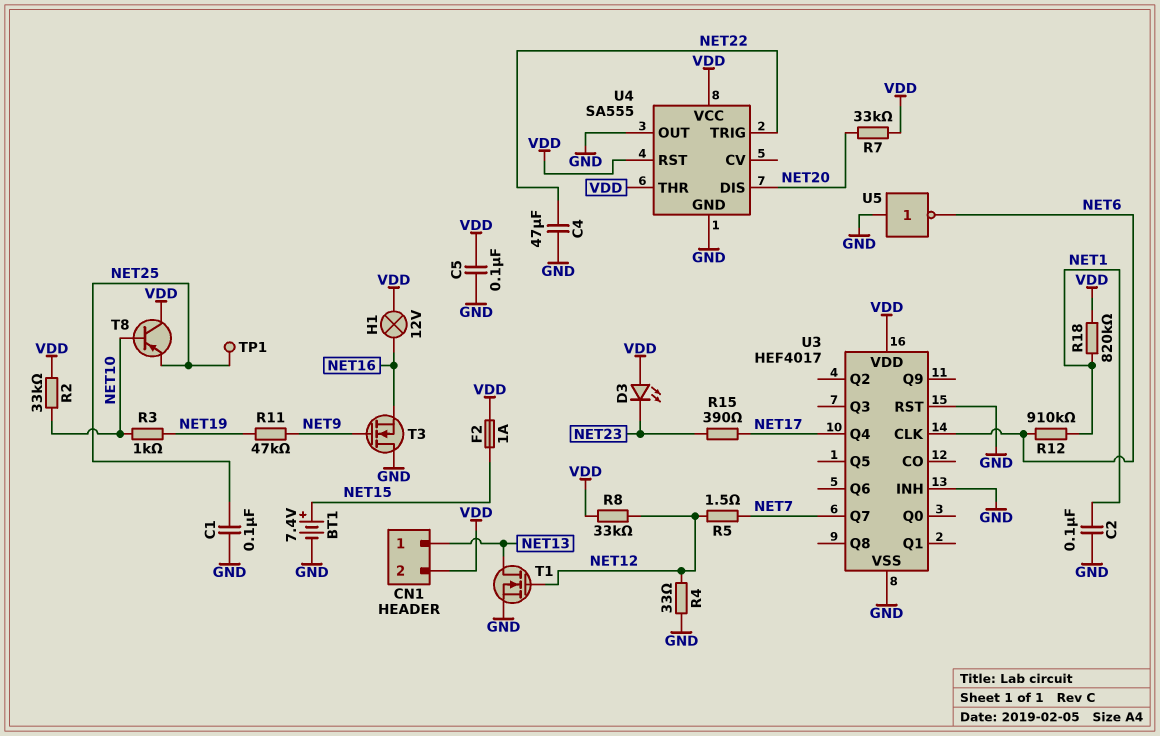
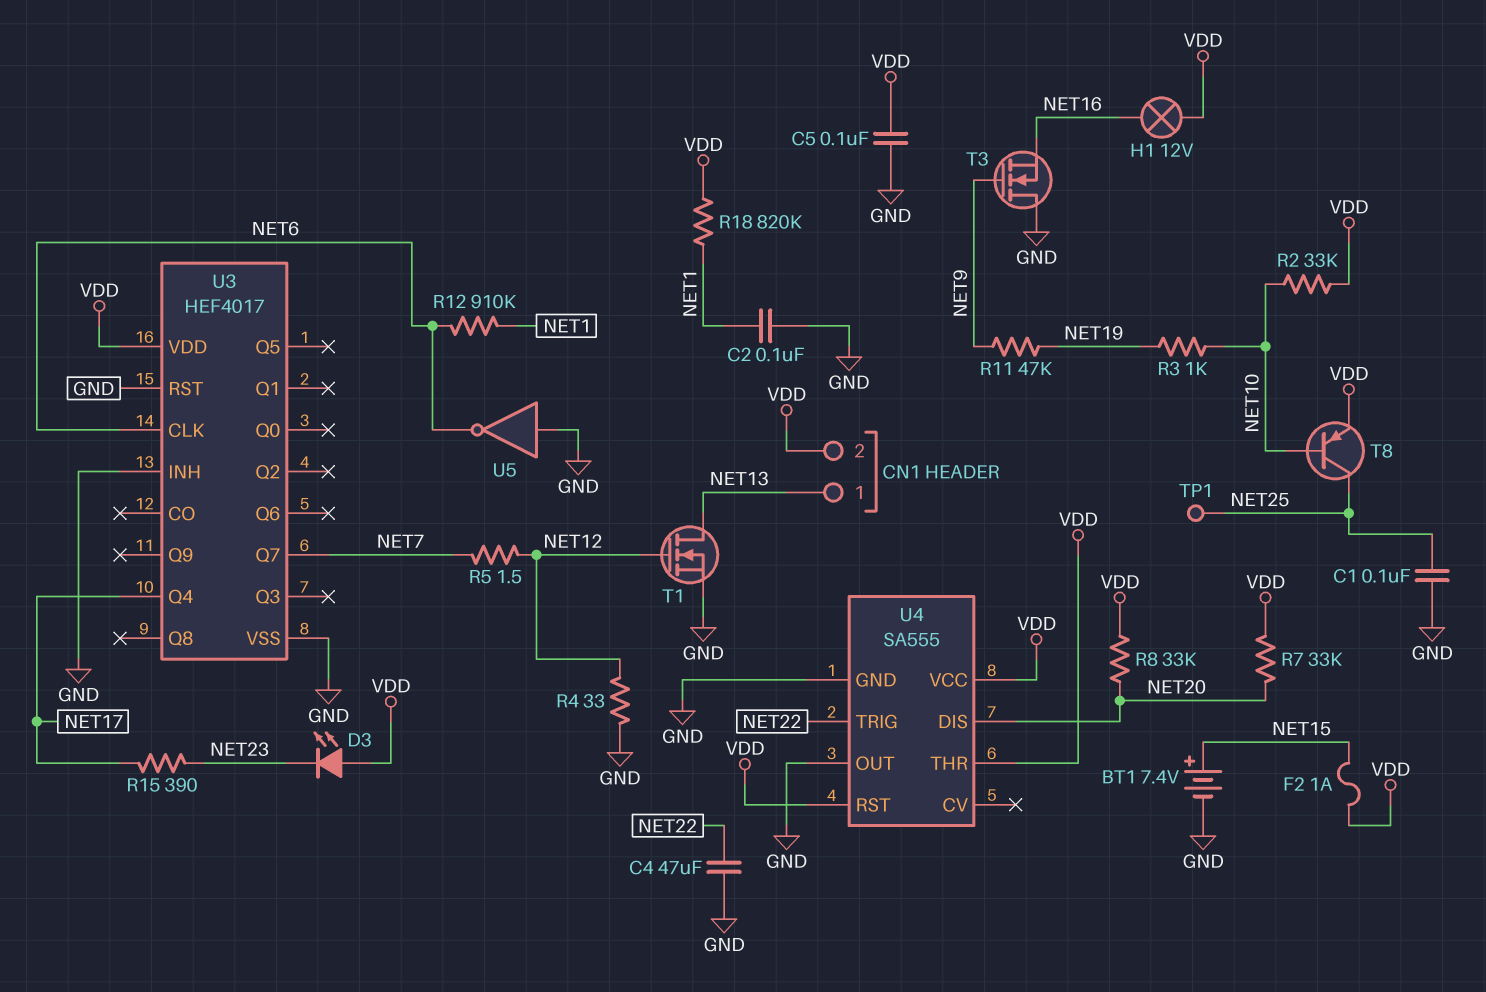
R8: 33k (NET12, VDD) -> 33k (NET20, VDD)
T8: PNP (B NET10, C VDD, E NET25) -> PNP (B NET10, C NET25, E VDD)

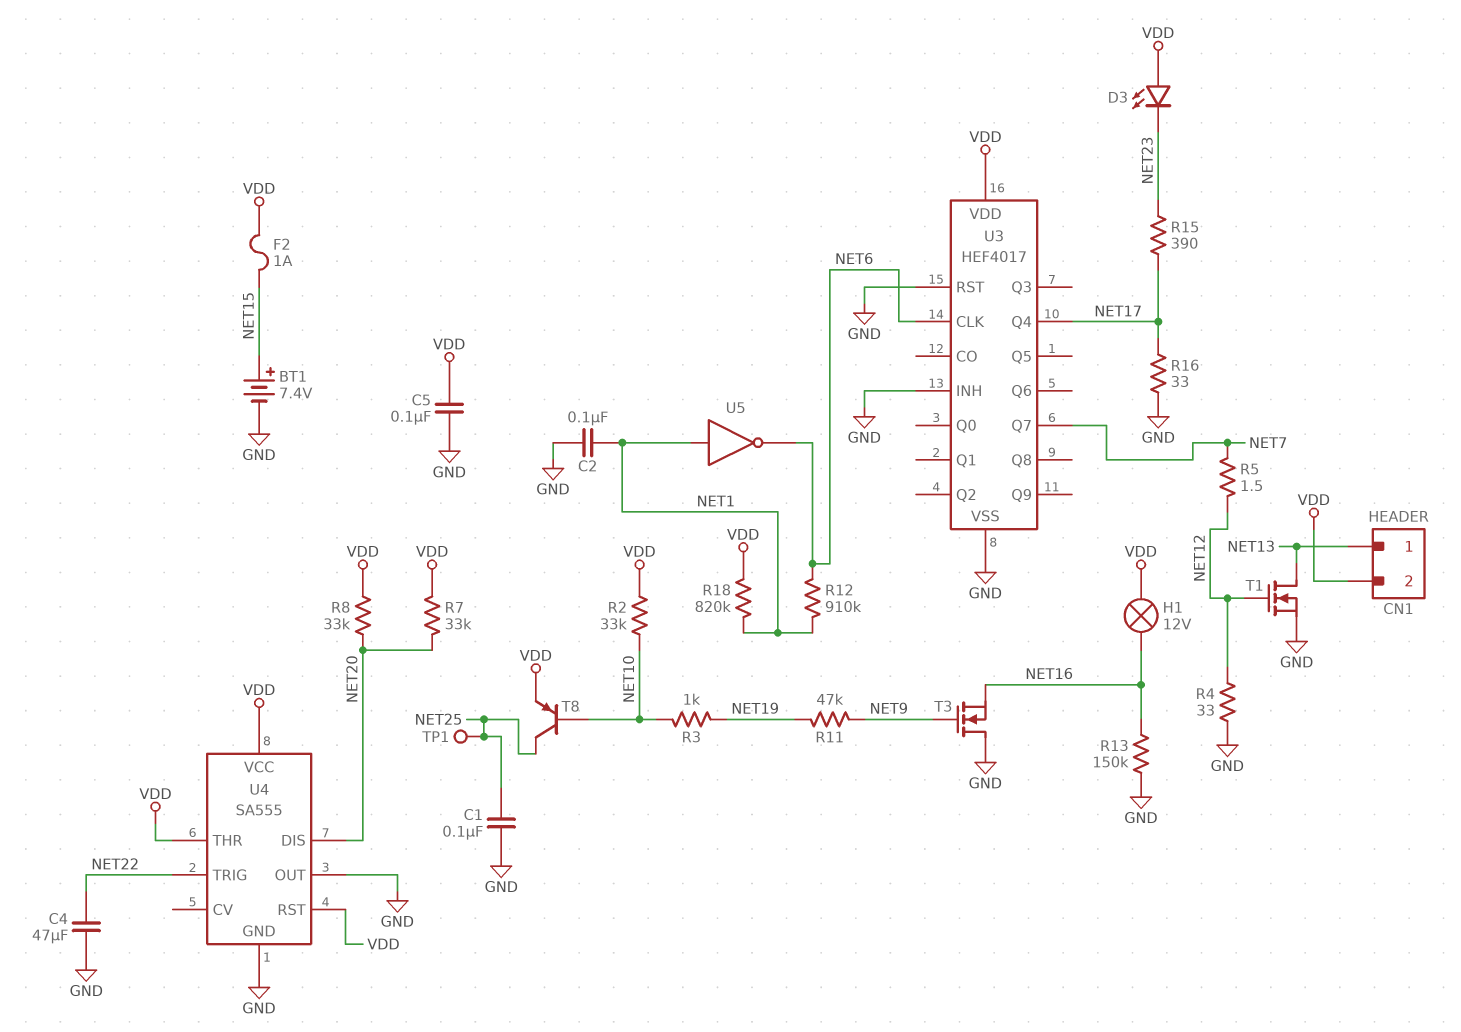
R13: none -> 150k (GND, NET16)
R16: none -> 33 (GND, NET17)
U5: NOT (in GND, out NET6) -> NOT (in NET1, out NET6)

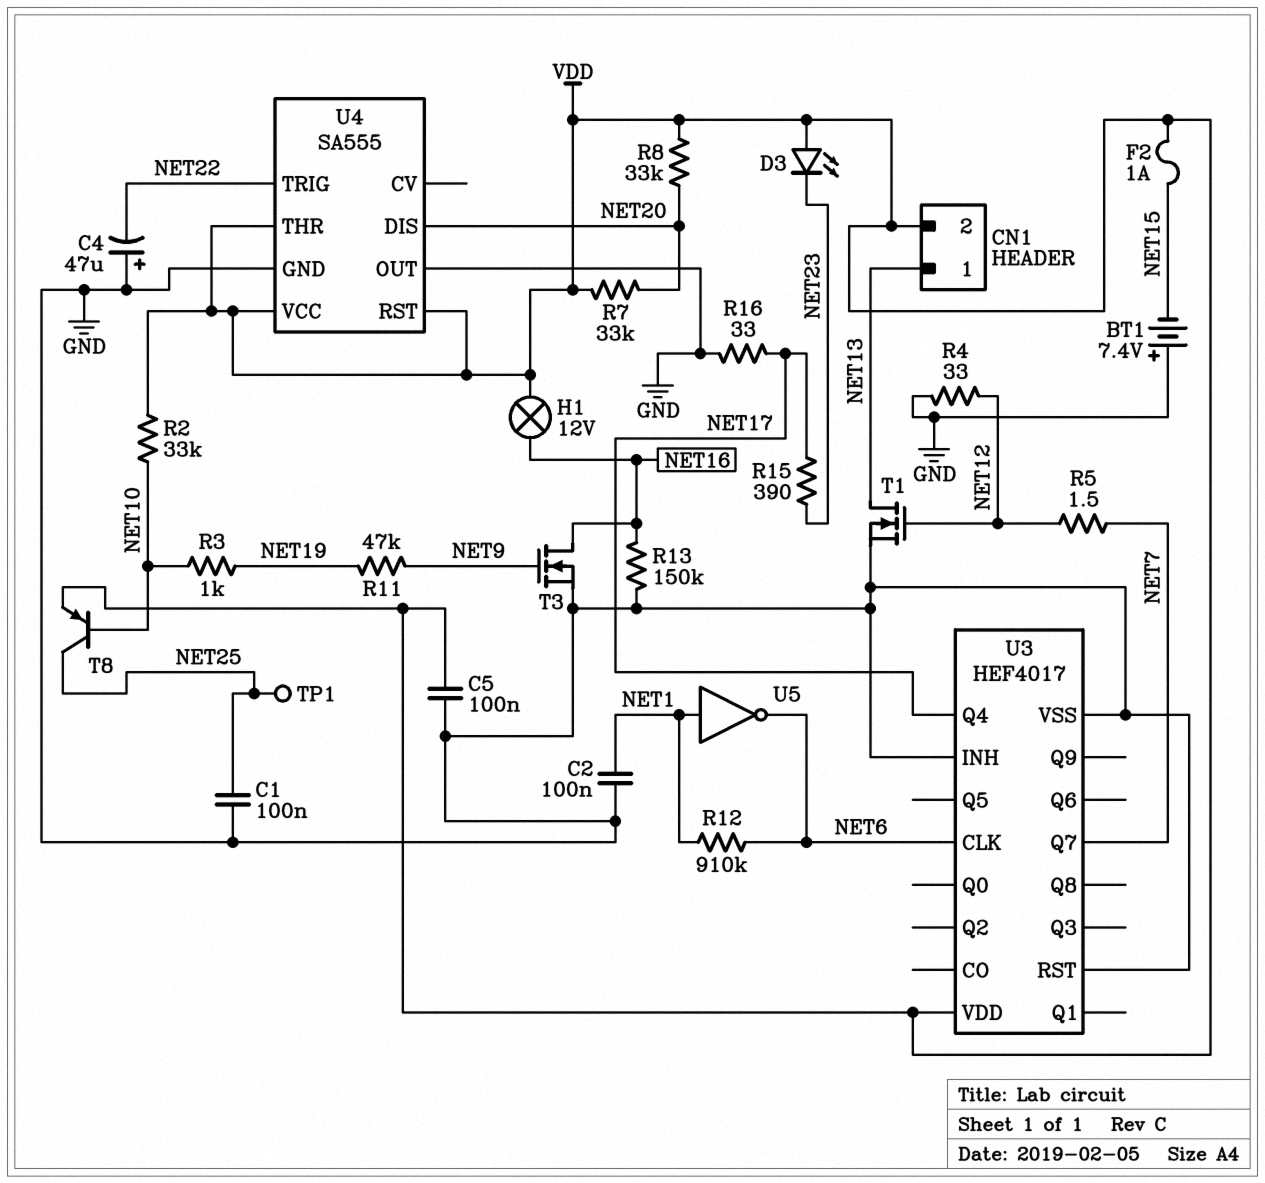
BT1: 7.4V (plus NET15, minus GND) -> 7.4V (plus GND, minus NET15)
C4: 47uF (GND, NET22) -> 47uF (plus GND, minus NET22)
R18: 820k (NET1, VDD) -> none
T3: NMOS (G NET9, D GND, S NET16) -> NMOS (G NET9, D NET16, S GND)

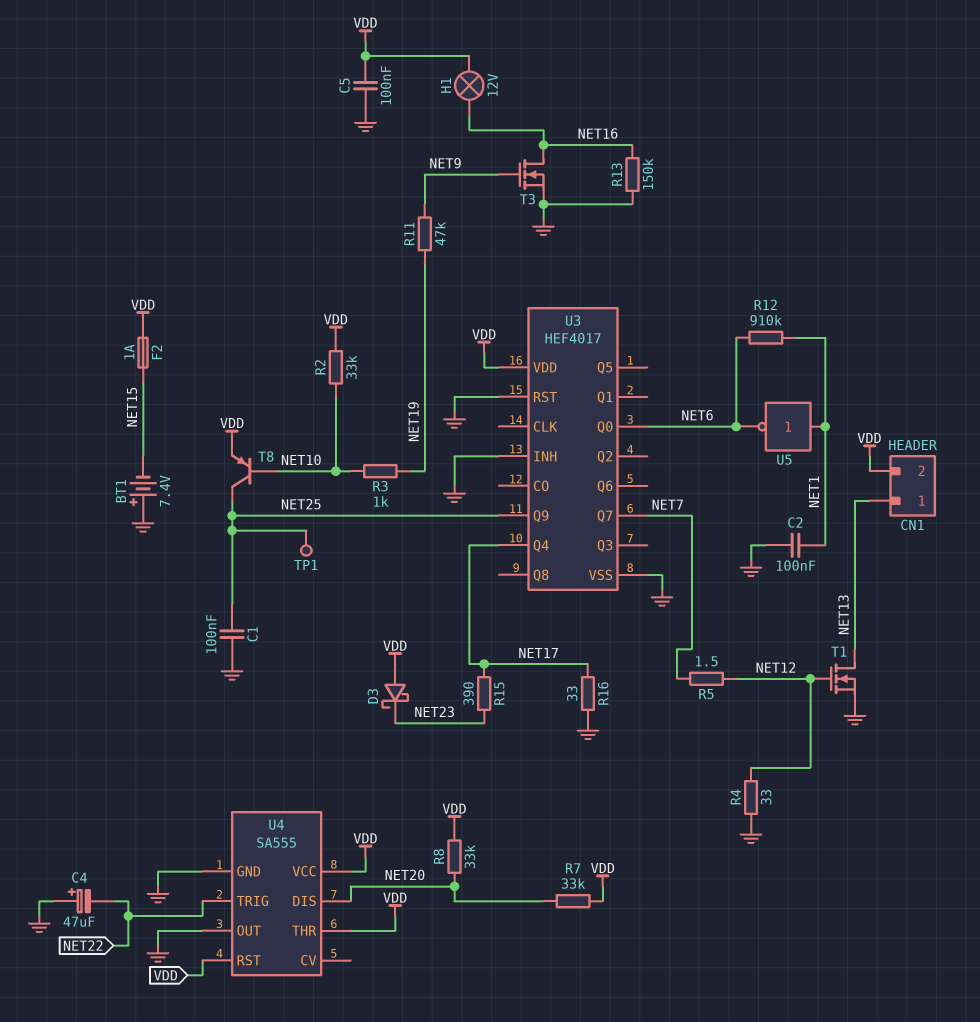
D3: LED (A VDD, K NET23) -> schottky (A VDD, K NET23)
U3 pin CLK: NET6 -> none
U3 pin Q0: none -> NET6
U3 pin Q9: none -> NET25

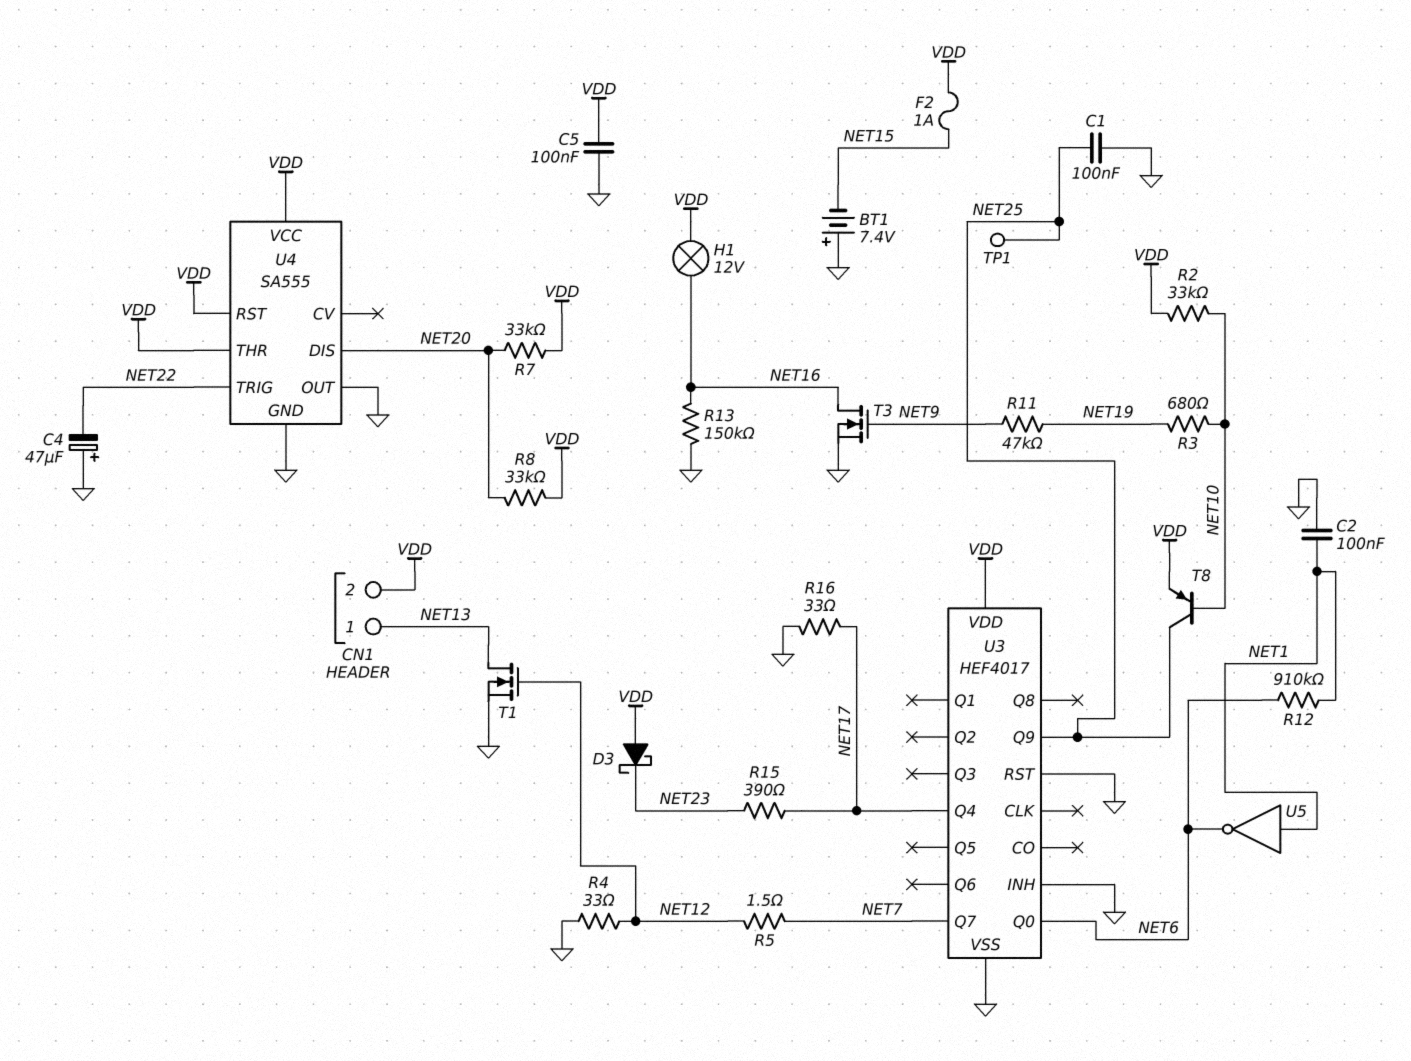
R3: 1k (NET10, NET19) -> 680 (NET10, NET19)

